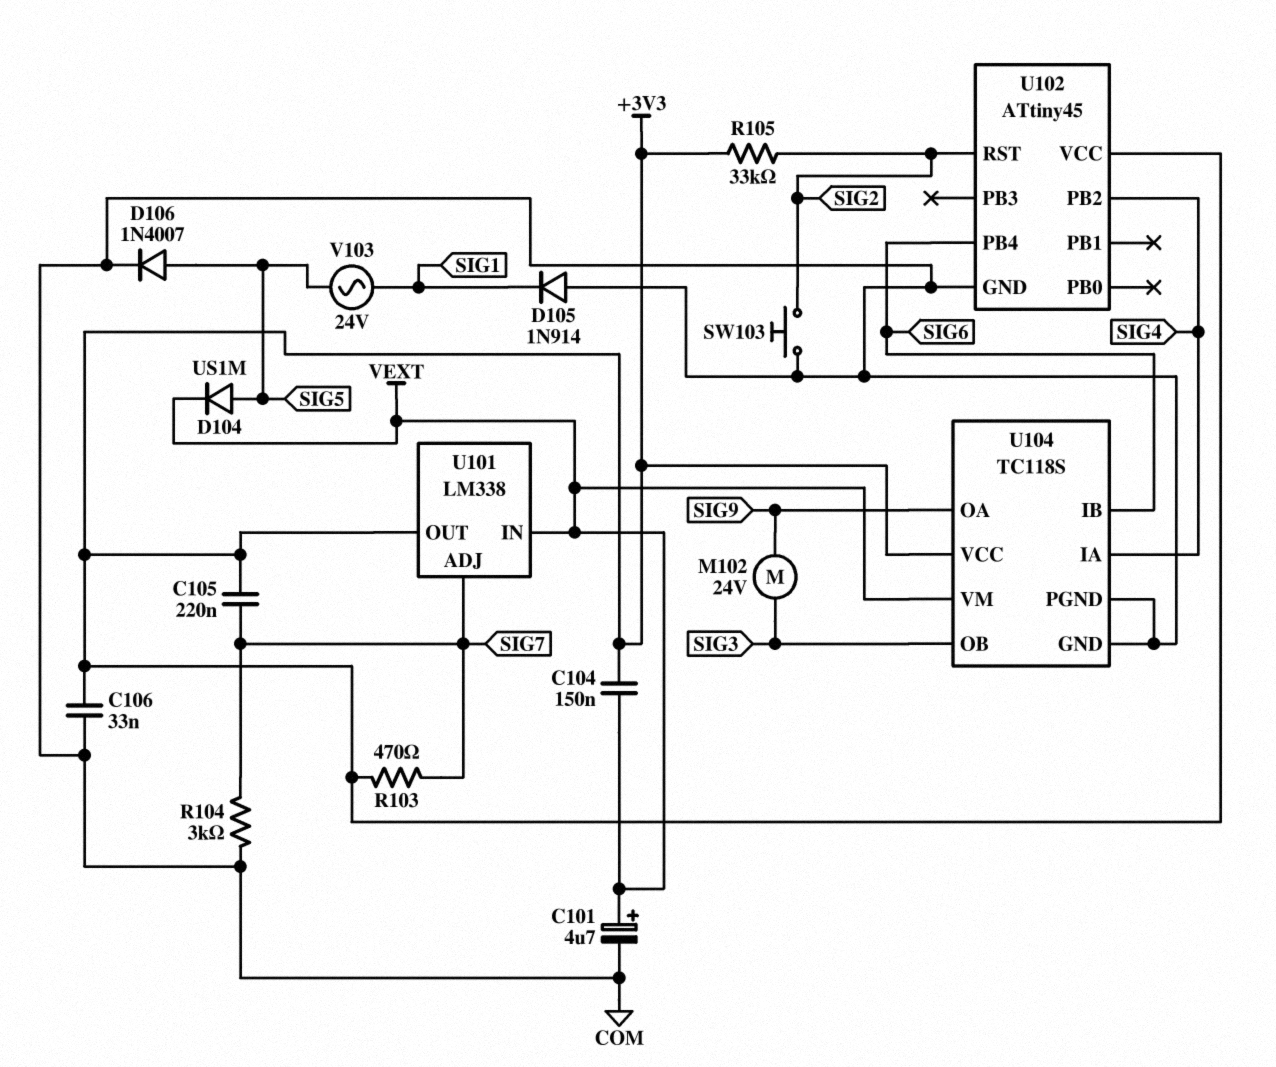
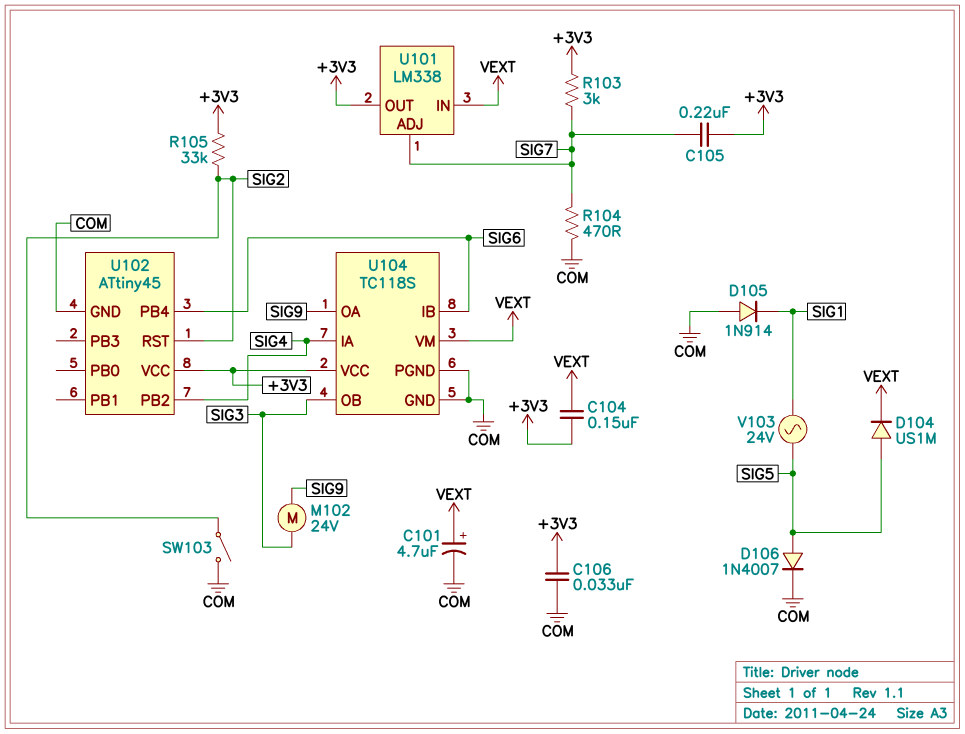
R103: 470 (+3V3, SIG7) -> 3k (+3V3, SIG7)
R104: 3k (COM, SIG7) -> 470 (COM, SIG7)
SW103: button (COM, SIG2) -> switch (COM, SIG2)

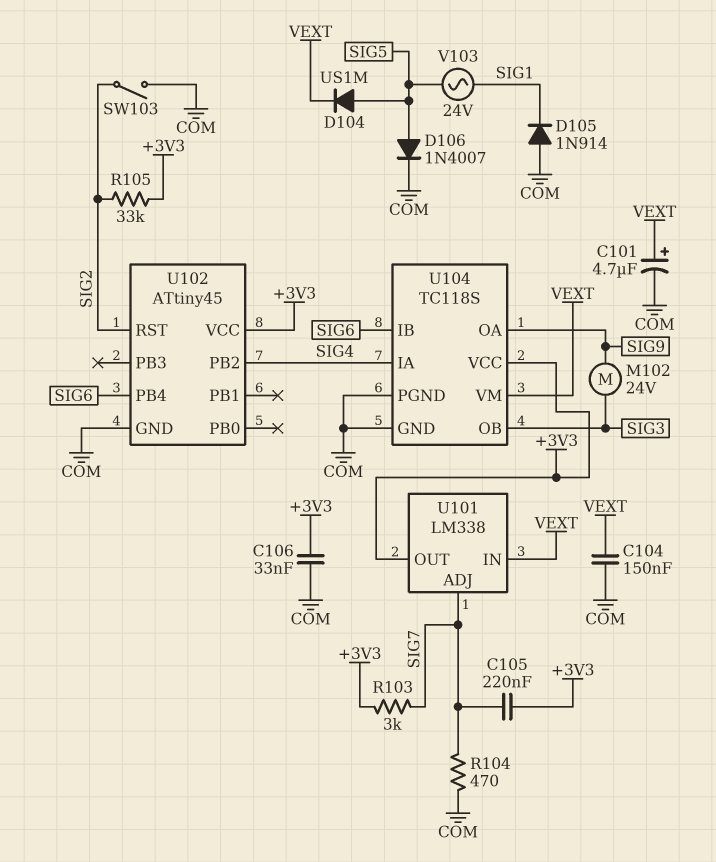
C104: 150nF (+3V3, VEXT) -> 150nF (COM, VEXT)

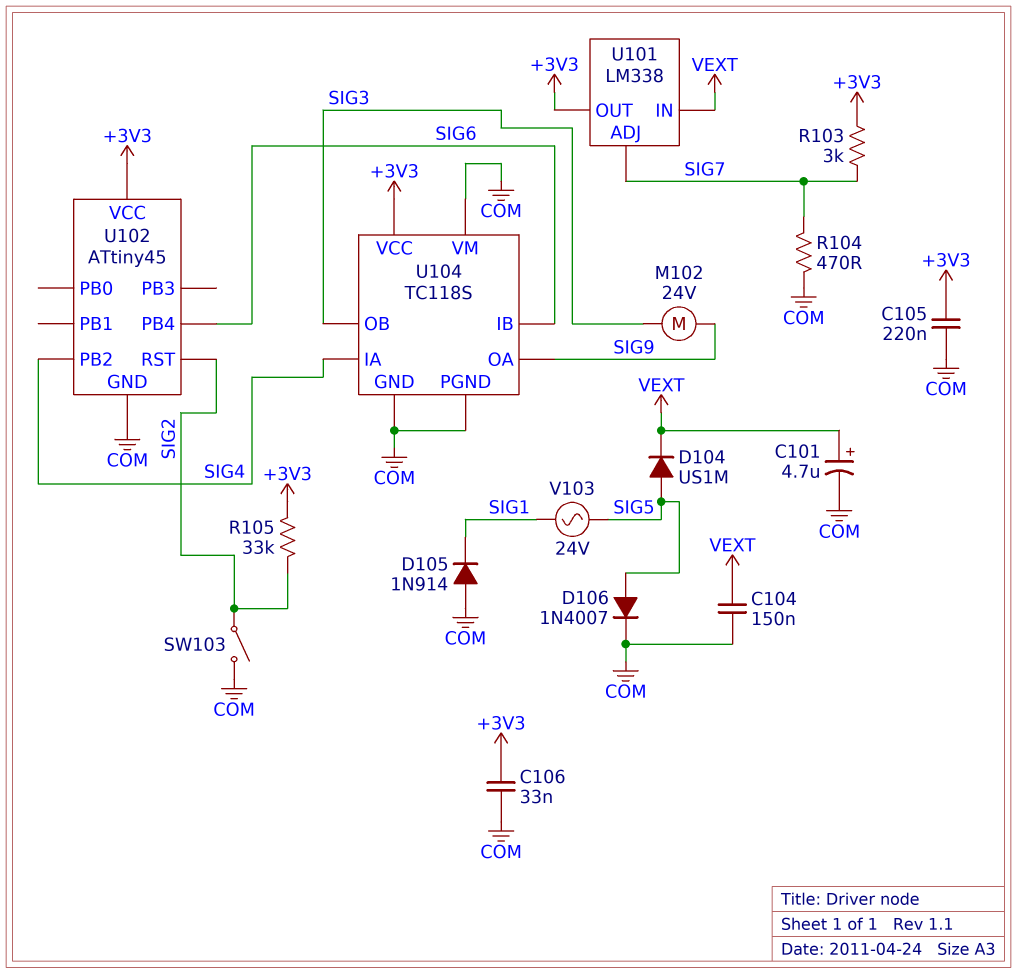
C105: 220nF (+3V3, SIG7) -> 220nF (+3V3, COM)
U104 pin VM: VEXT -> COM

